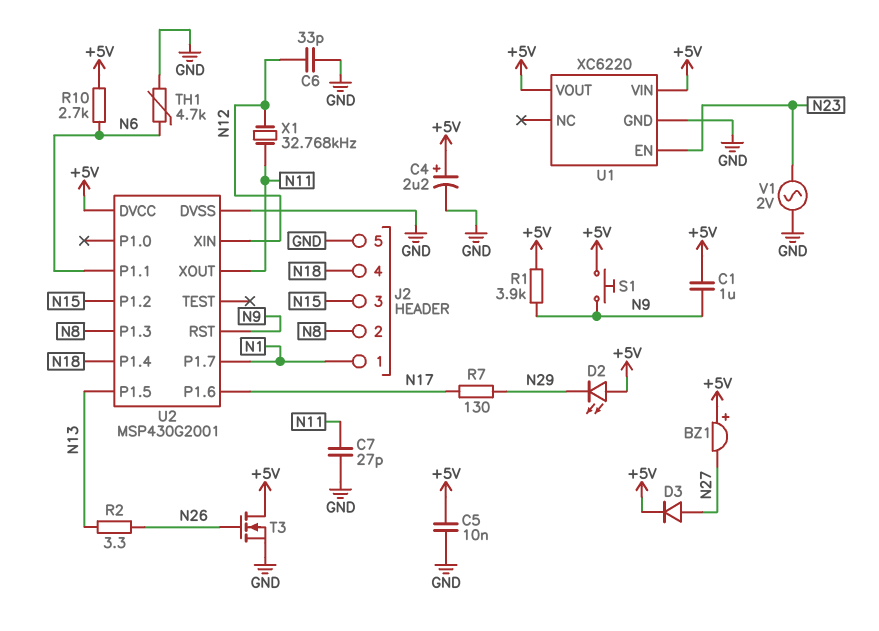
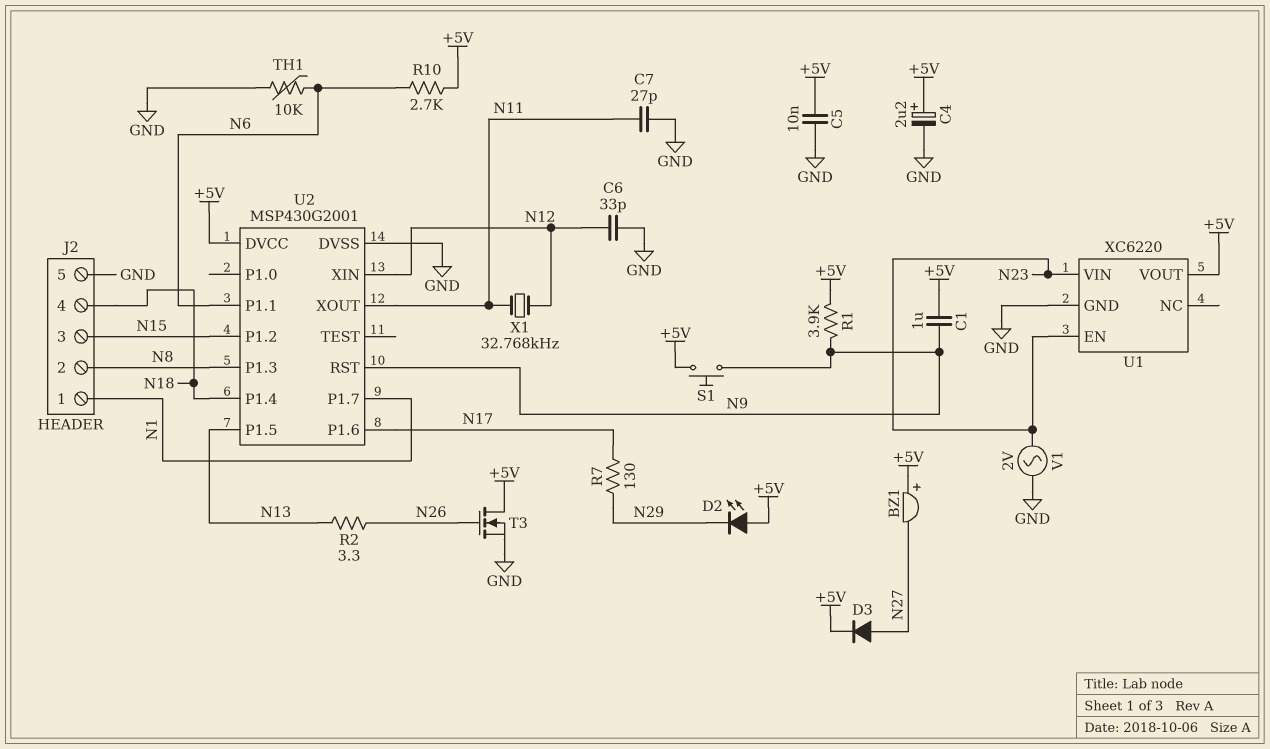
TH1: 4.7k (GND, N6) -> 10k (GND, N6)
U1 pin VIN: +5V -> N23

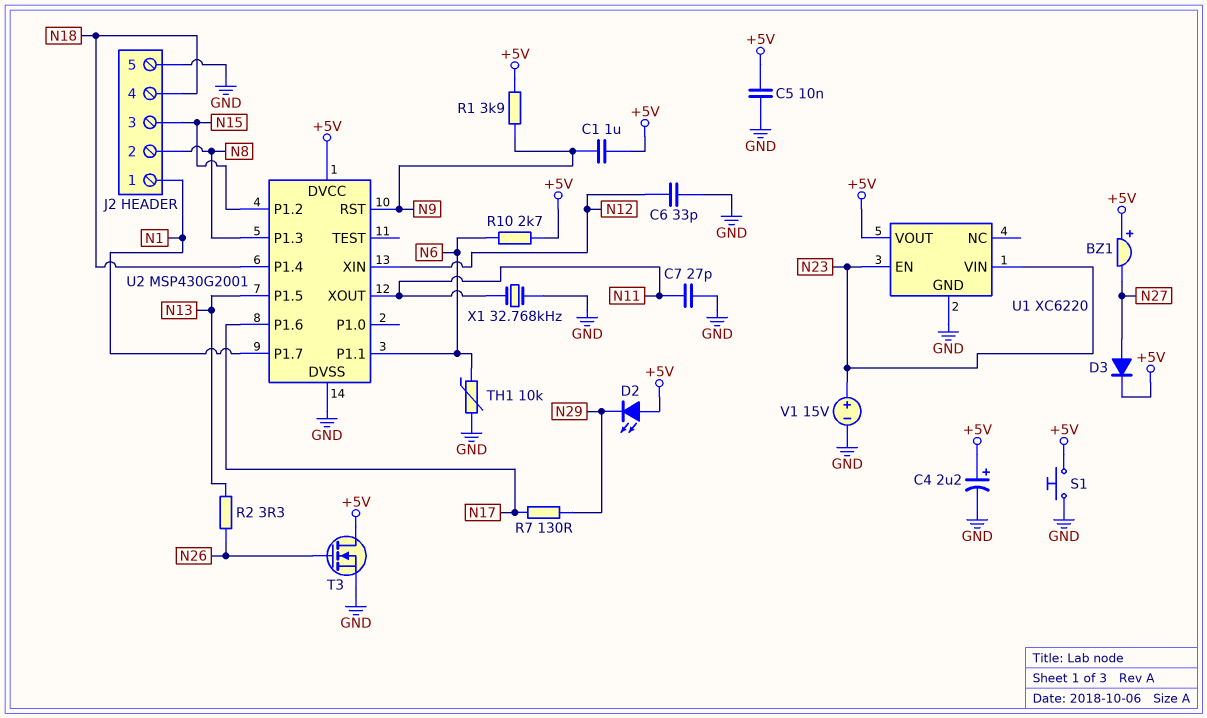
S1: button (+5V, N9) -> button (+5V, GND)
V1: AC 2V (GND, N23) -> 15V (plus N23, minus GND)
X1: 32.768kHz (N11, N12) -> 32.768kHz (GND, N11)

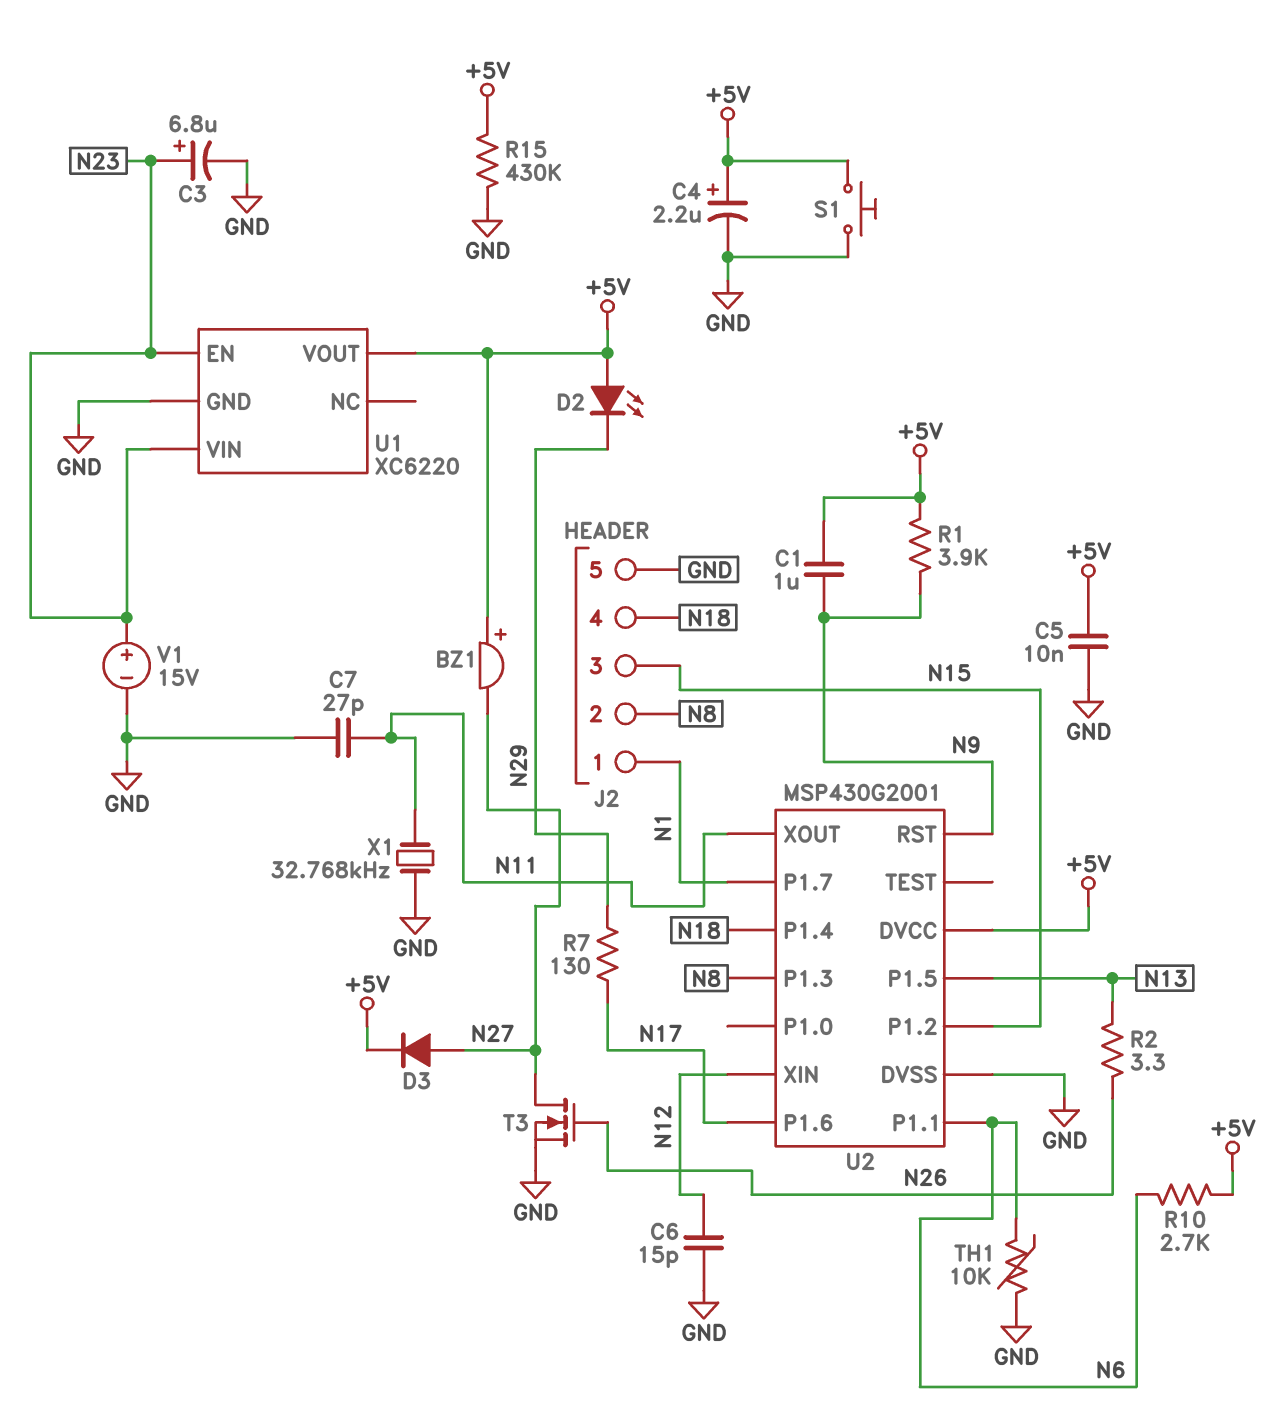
C3: none -> 6.8uF (plus N23, minus GND)
C6: 33pF (GND, N12) -> 15pF (GND, N12)
R15: none -> 430k (+5V, GND)
T3: NMOS (G N26, D +5V, S GND) -> NMOS (G N26, D N27, S GND)

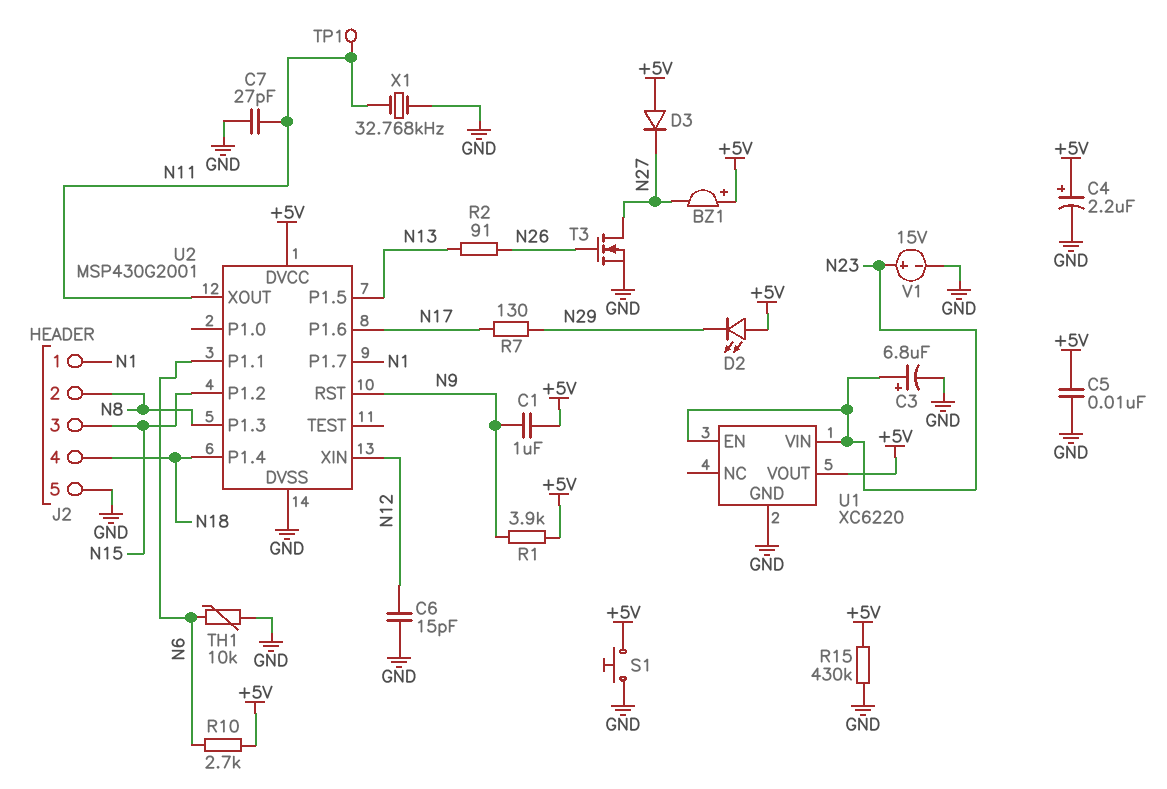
D3: diode (A N27, K +5V) -> diode (A +5V, K N27)
R2: 3.3 (N13, N26) -> 91 (N13, N26)
TP1: none -> test point (N11)

